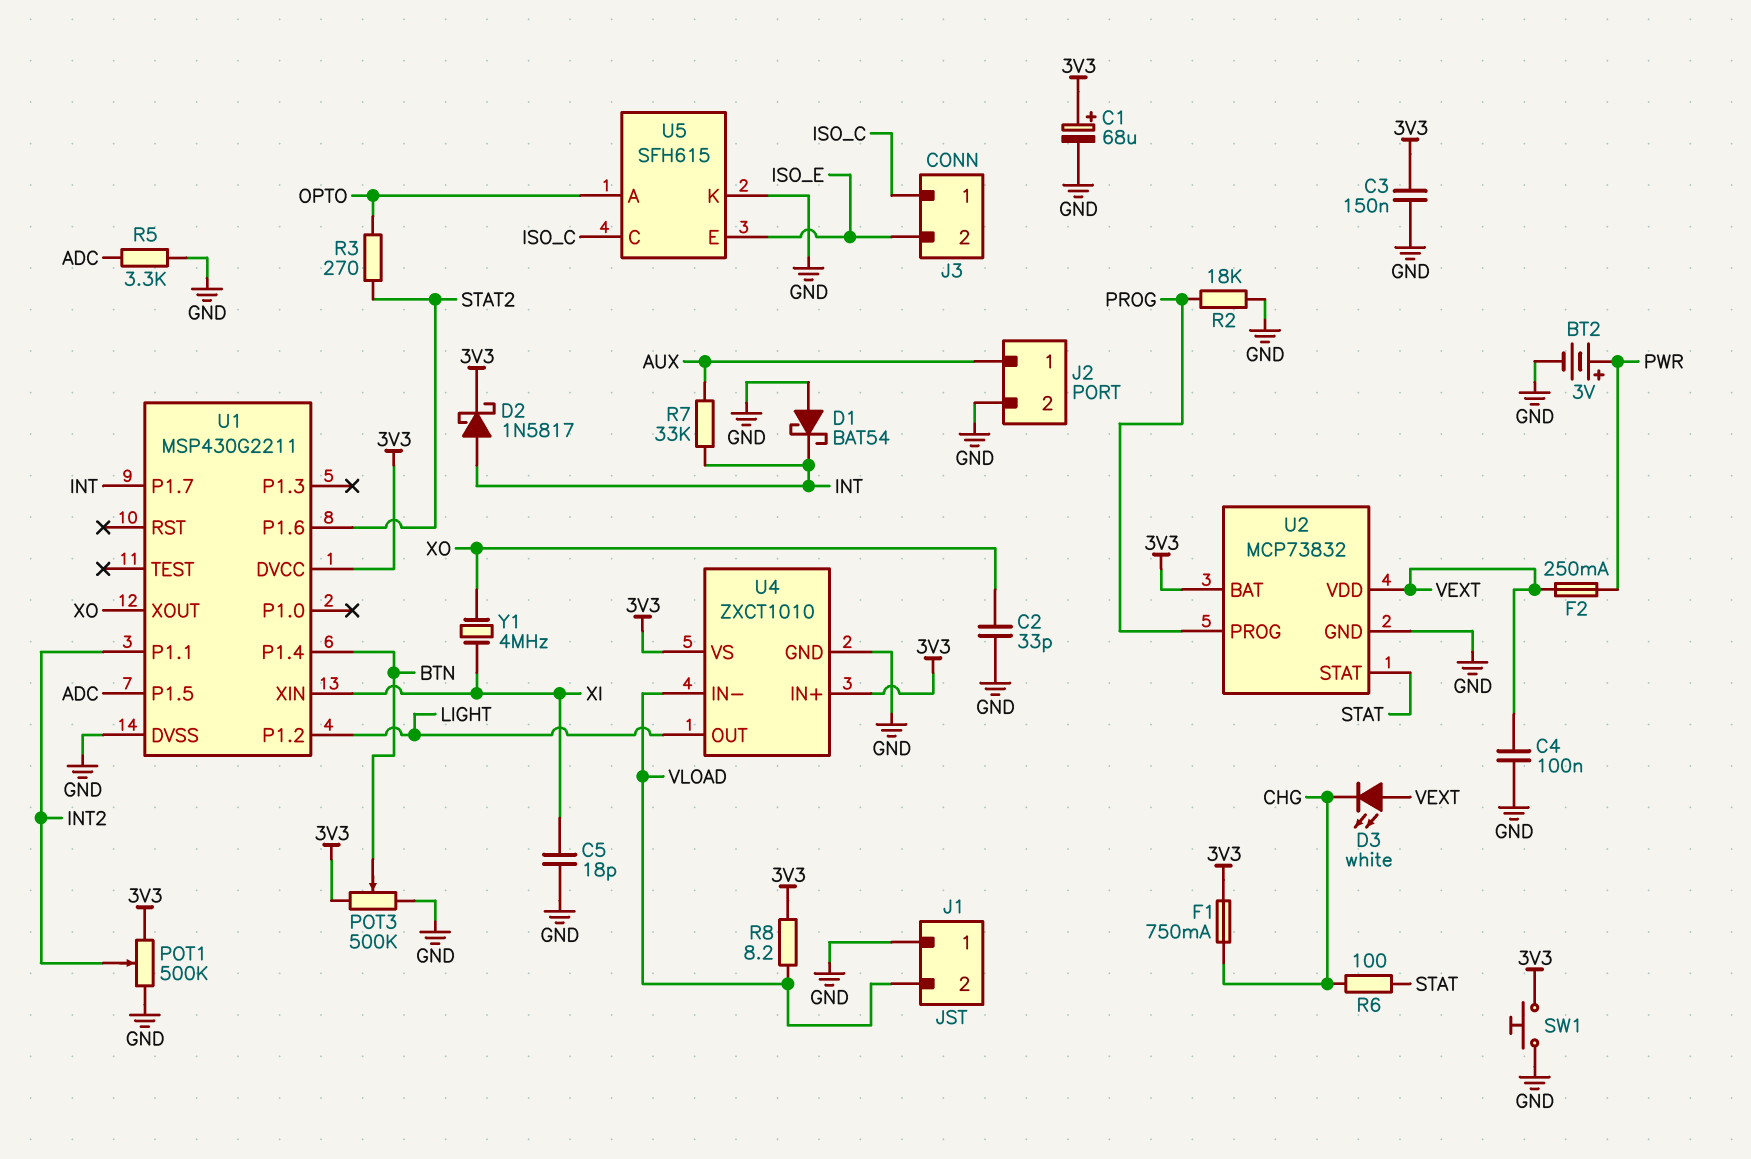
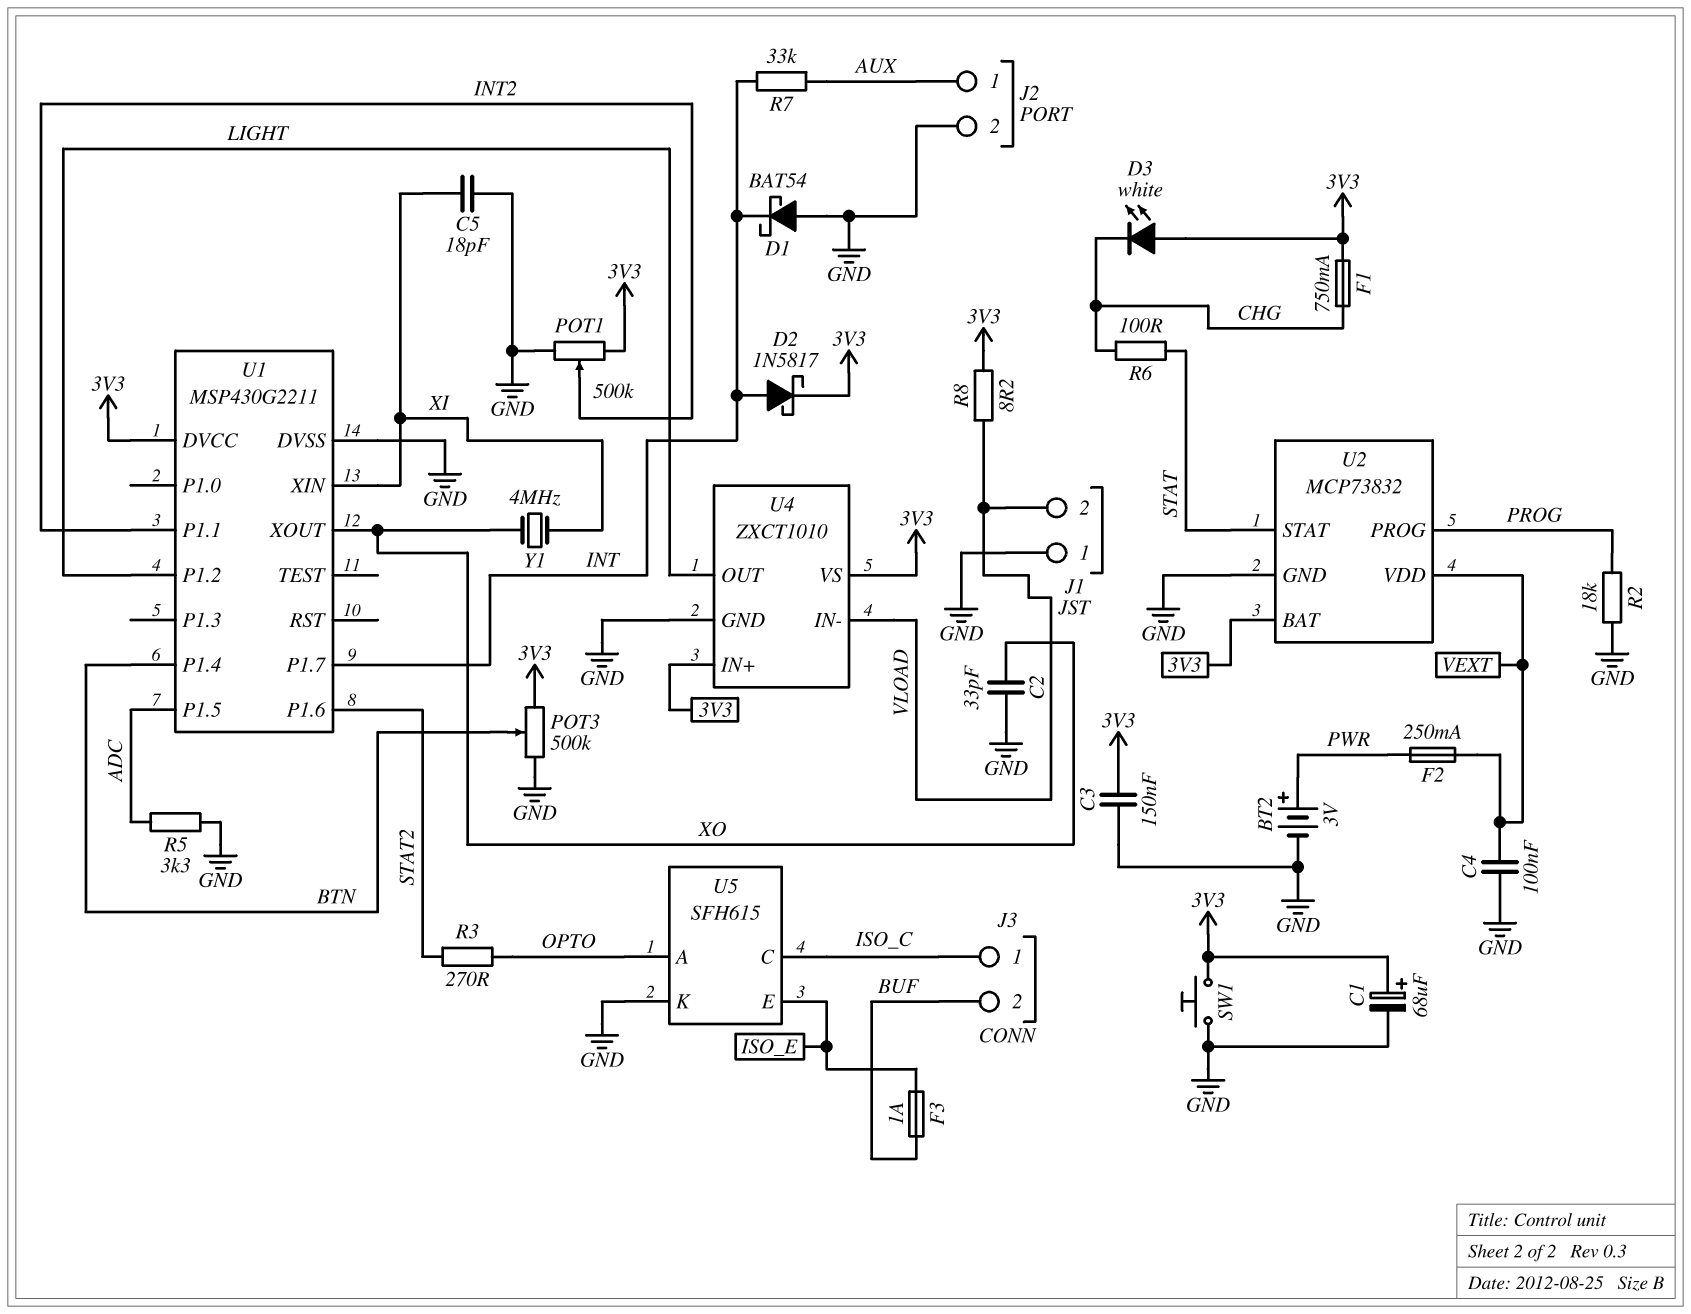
D3: LED white (A VEXT, K CHG) -> LED white (A 3V3, K CHG)
F3: none -> 1A (BUF, ISO_E)
J3 pin 2: ISO_E -> BUF

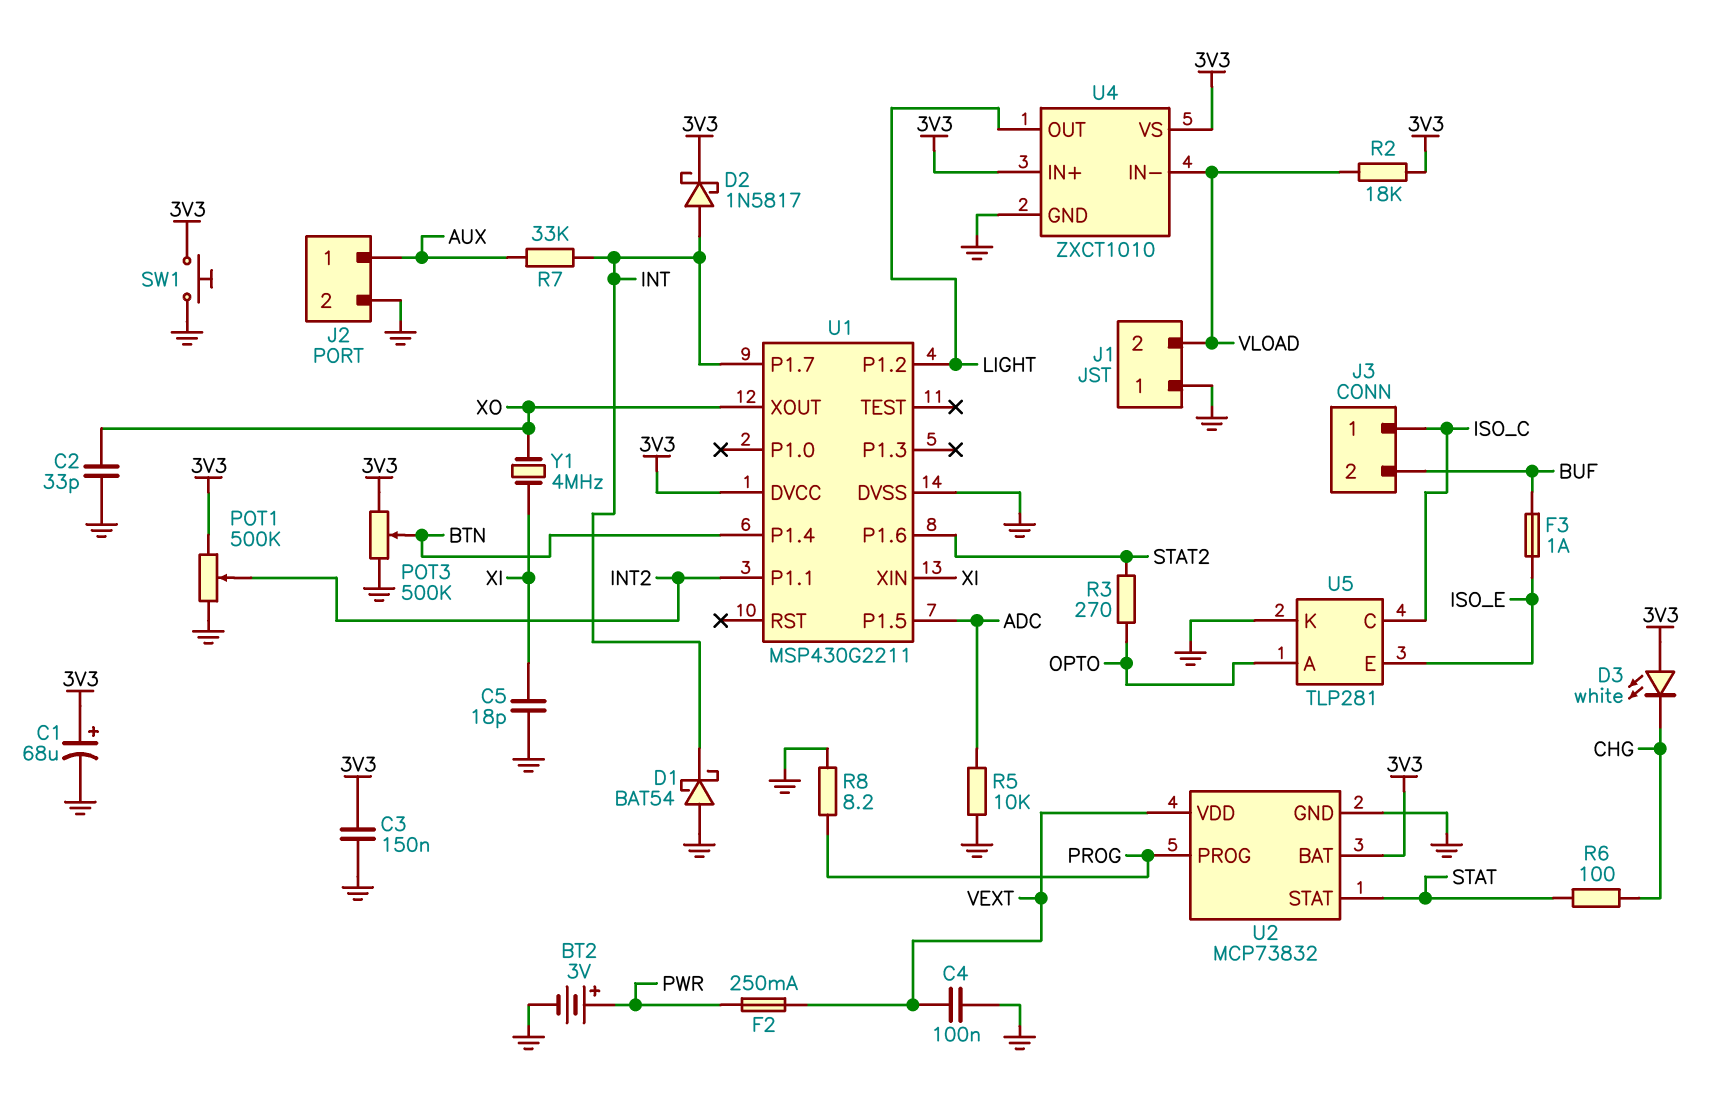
F1: 750mA (3V3, CHG) -> none
R2: 18k (GND, PROG) -> 18k (3V3, VLOAD)
R5: 3.3k (ADC, GND) -> 10k (ADC, GND)
R8: 8.2 (3V3, VLOAD) -> 8.2 (GND, PROG)
U5: SFH615 -> TLP281

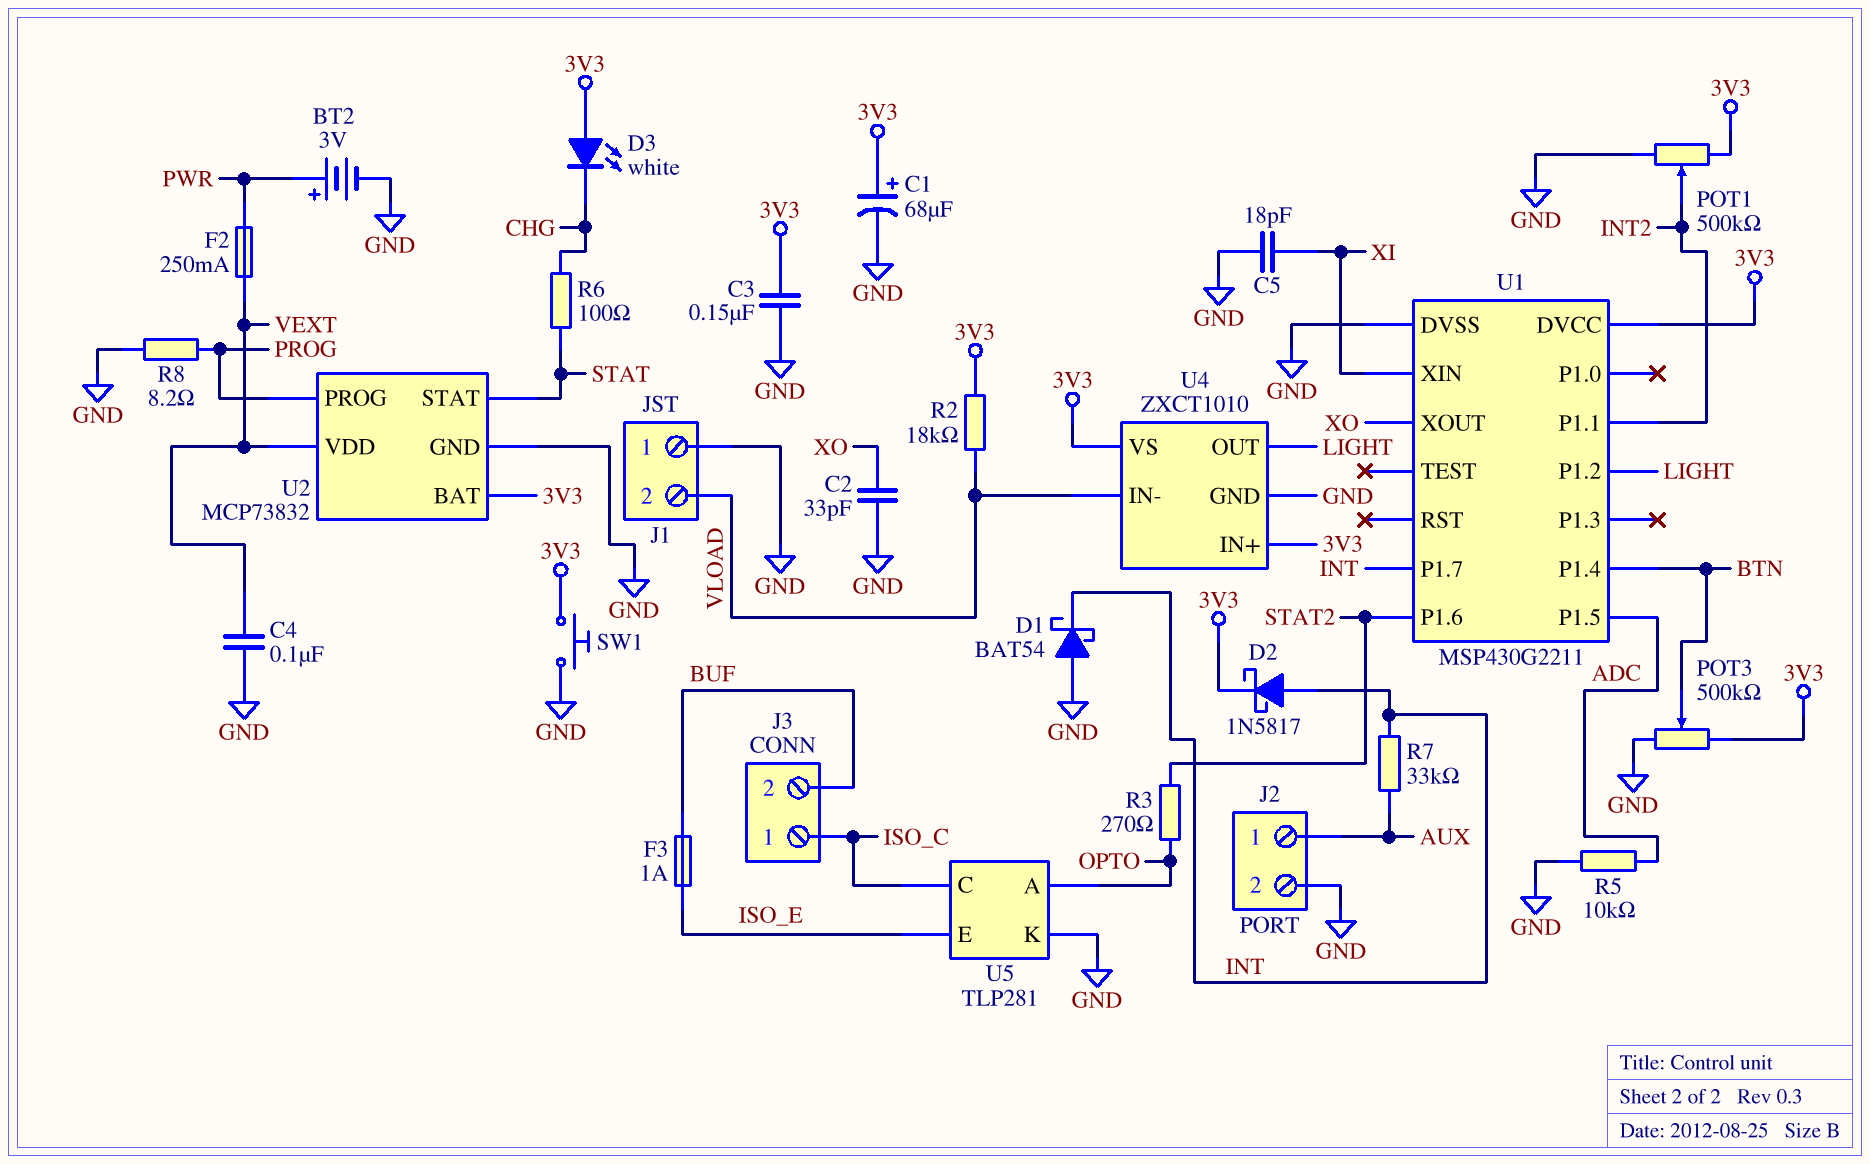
Y1: 4MHz (XI, XO) -> none

